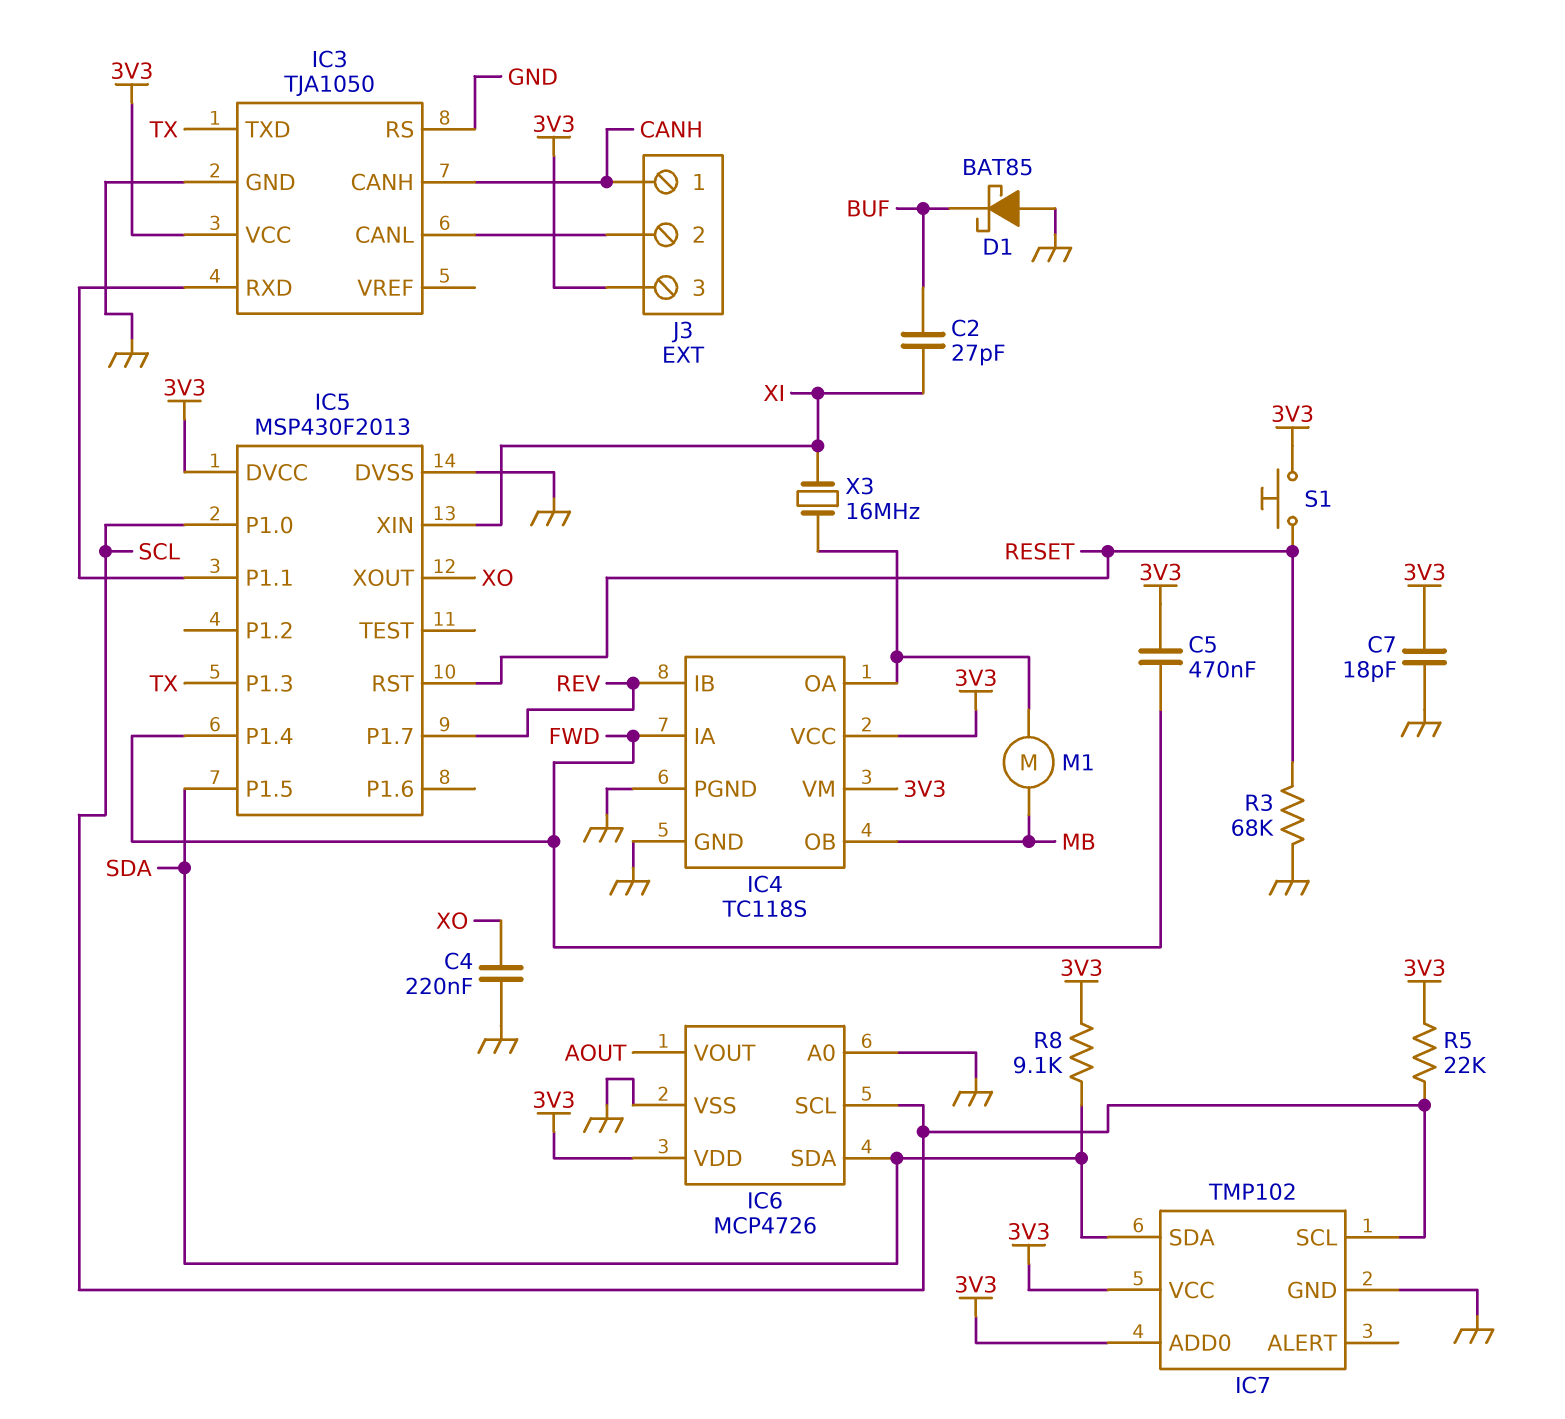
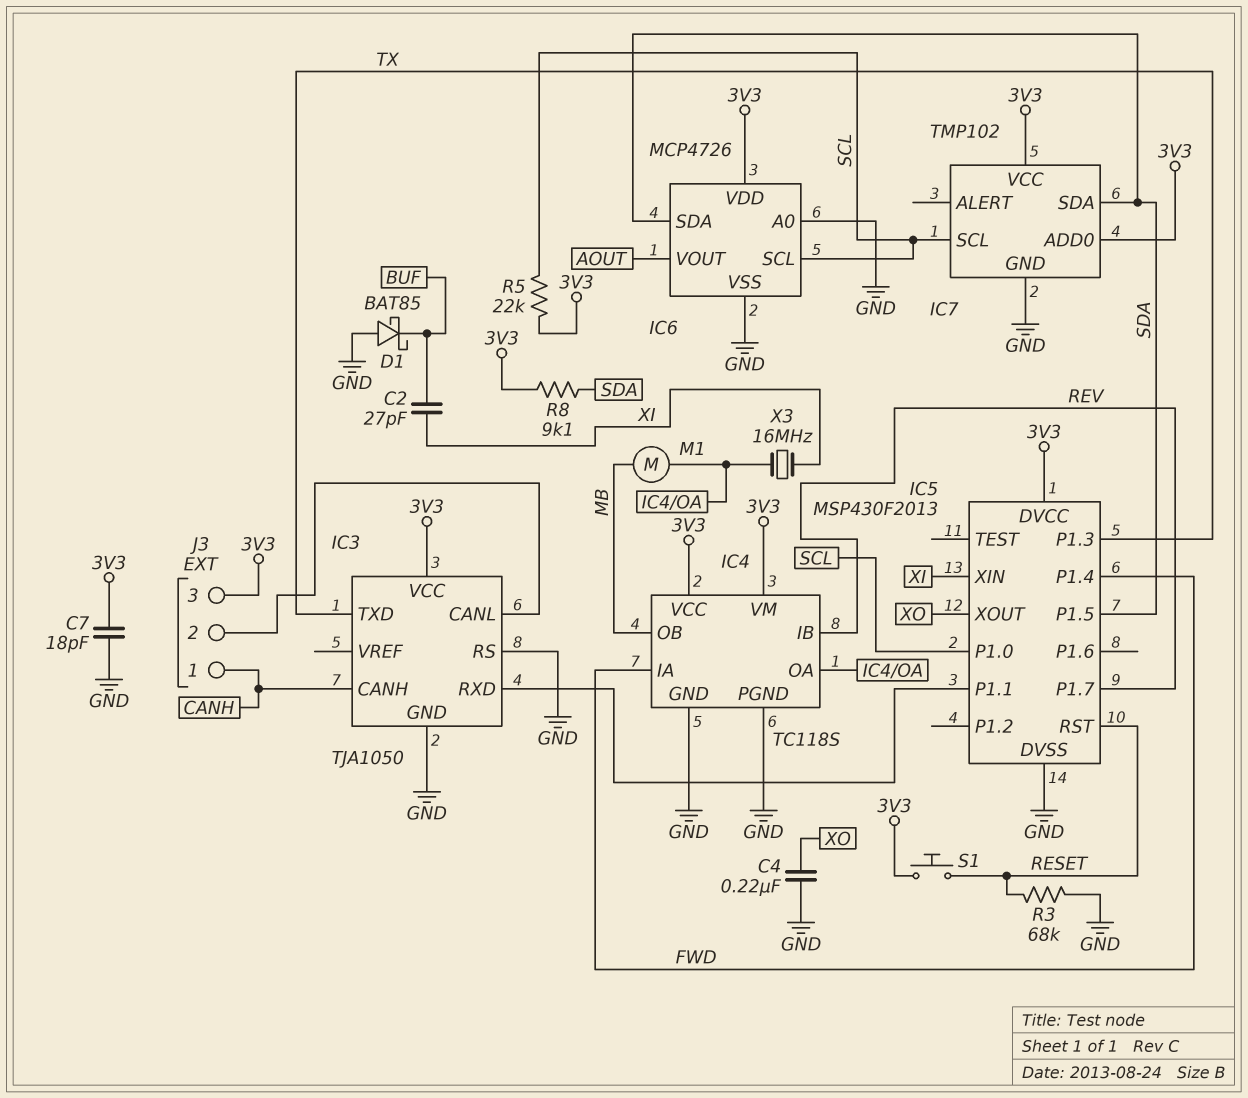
C5: 470nF (3V3, FWD) -> none

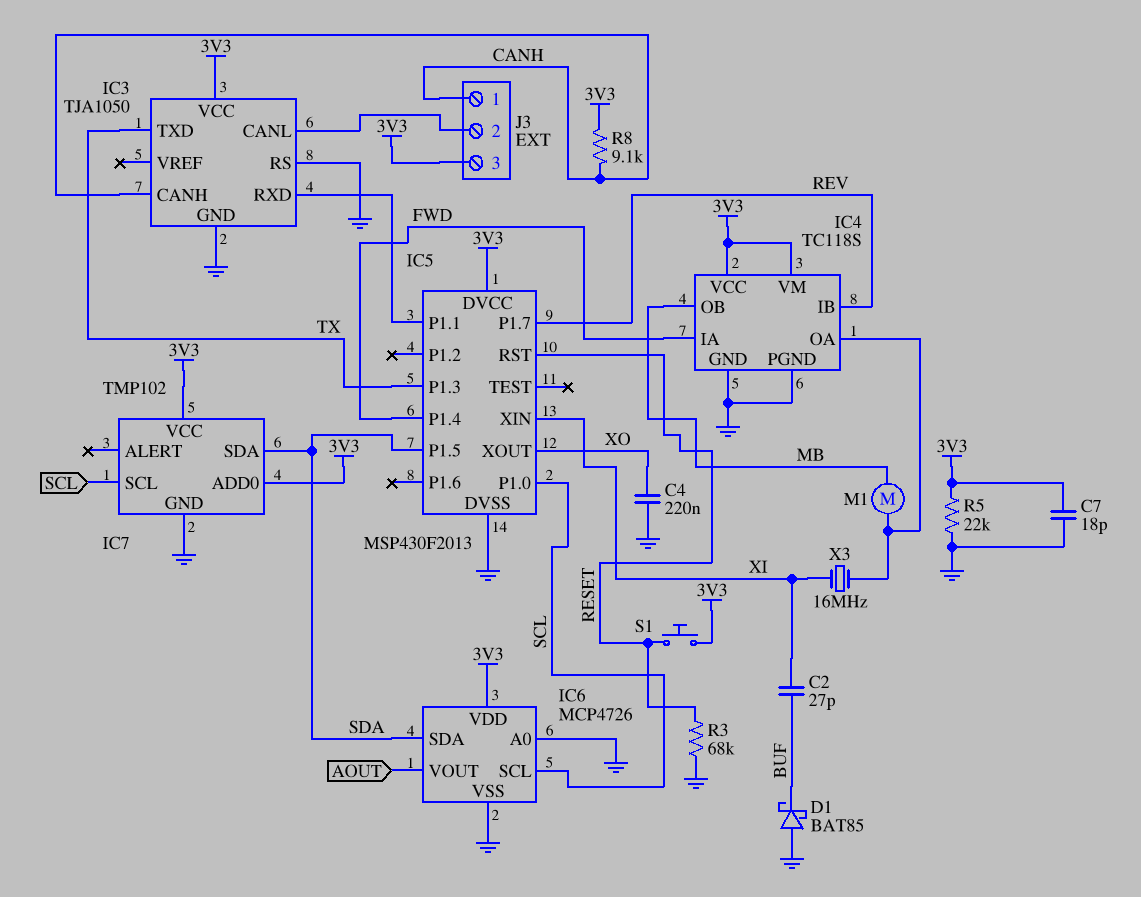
R5: 22k (3V3, SCL) -> 22k (3V3, GND)
R8: 9.1k (3V3, SDA) -> 9.1k (3V3, CANH)

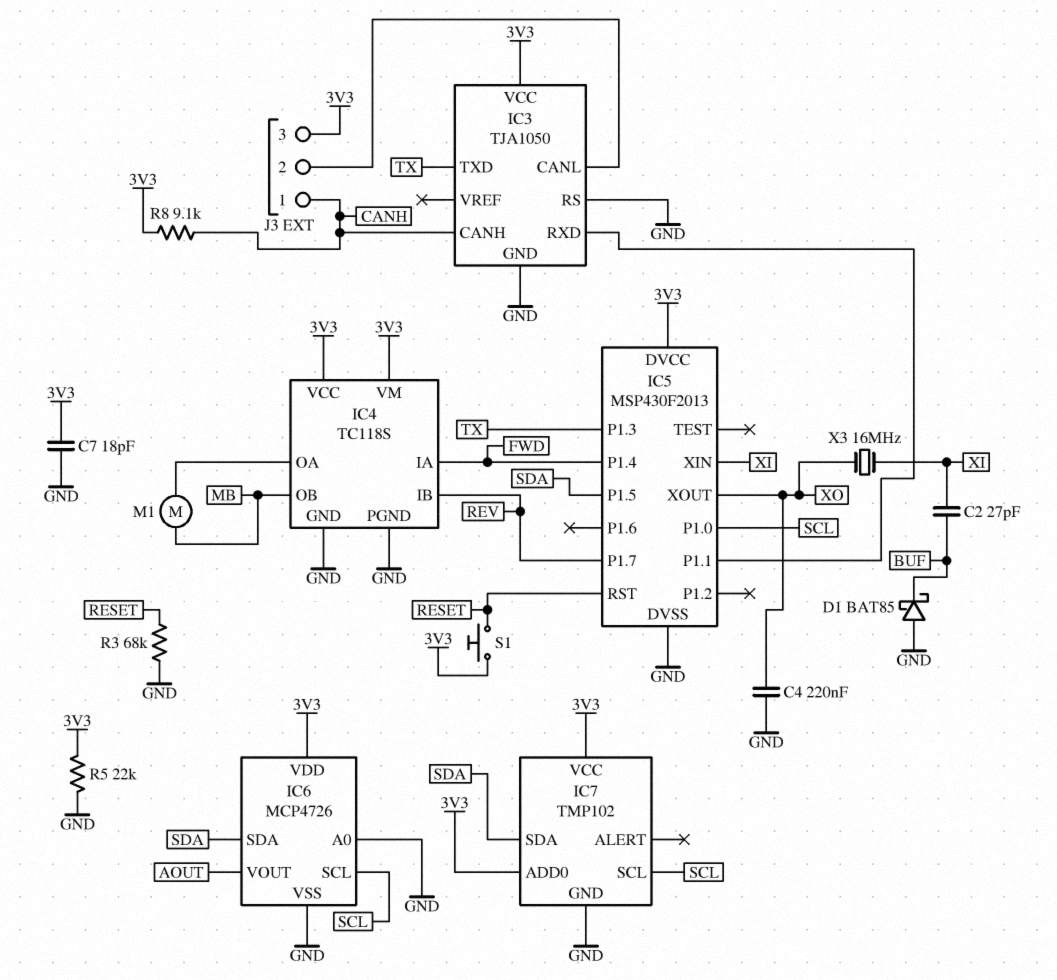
X3: 16MHz (IC4/OA, XI) -> 16MHz (XI, XO)

